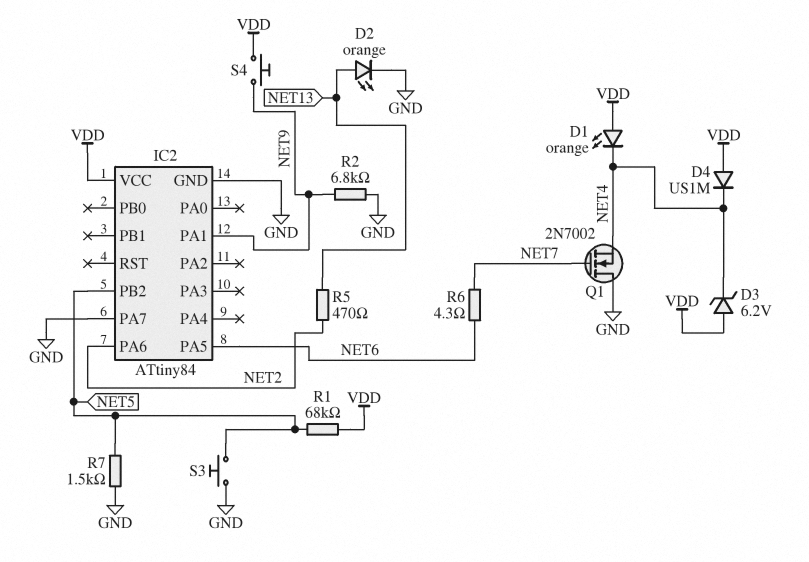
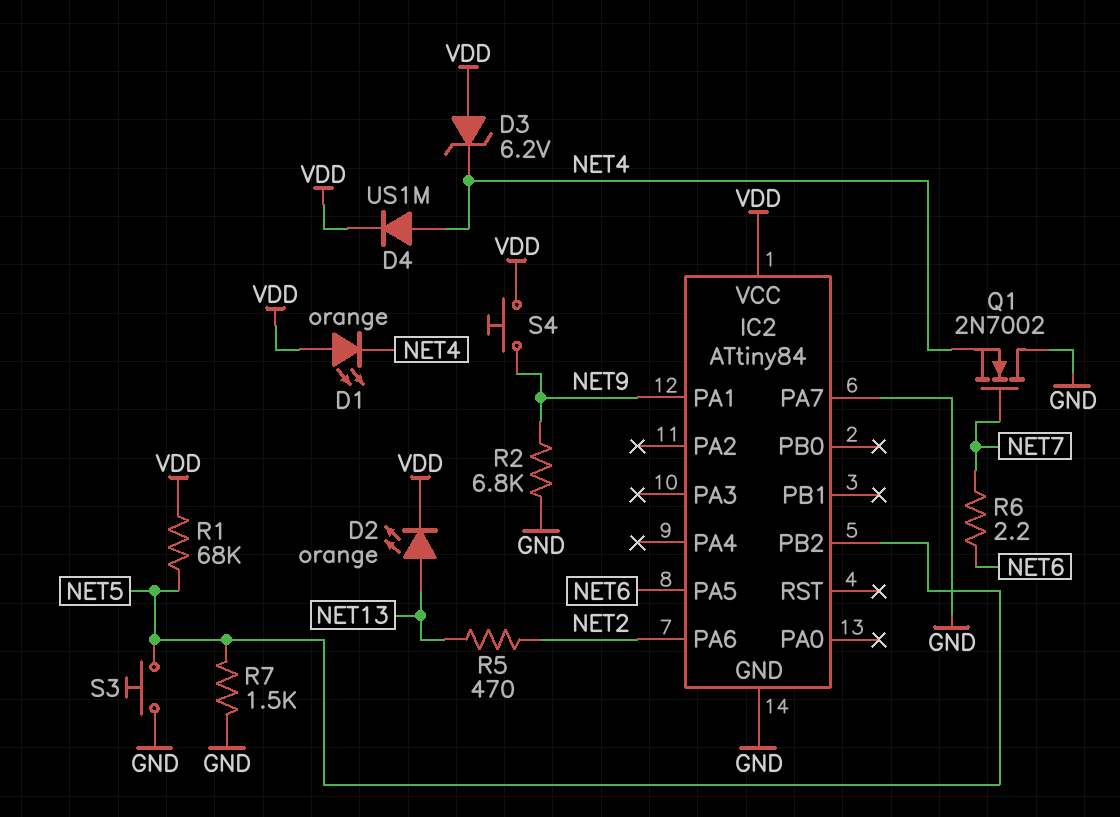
D2: LED orange (A NET13, K GND) -> LED orange (A NET13, K VDD)
D4: diode US1M (A VDD, K NET4) -> diode US1M (A NET4, K VDD)
R6: 4.3 (NET6, NET7) -> 2.2 (NET6, NET7)

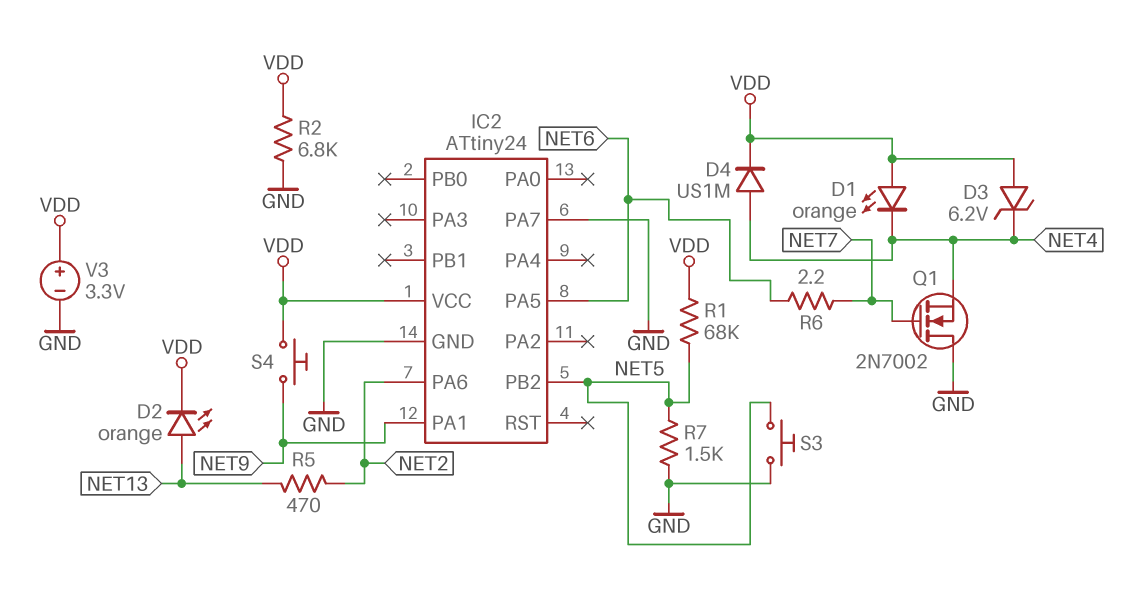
IC2: ATtiny84 -> ATtiny24
R2: 6.8k (GND, NET9) -> 6.8k (GND, VDD)
V3: none -> 3.3V (plus VDD, minus GND)

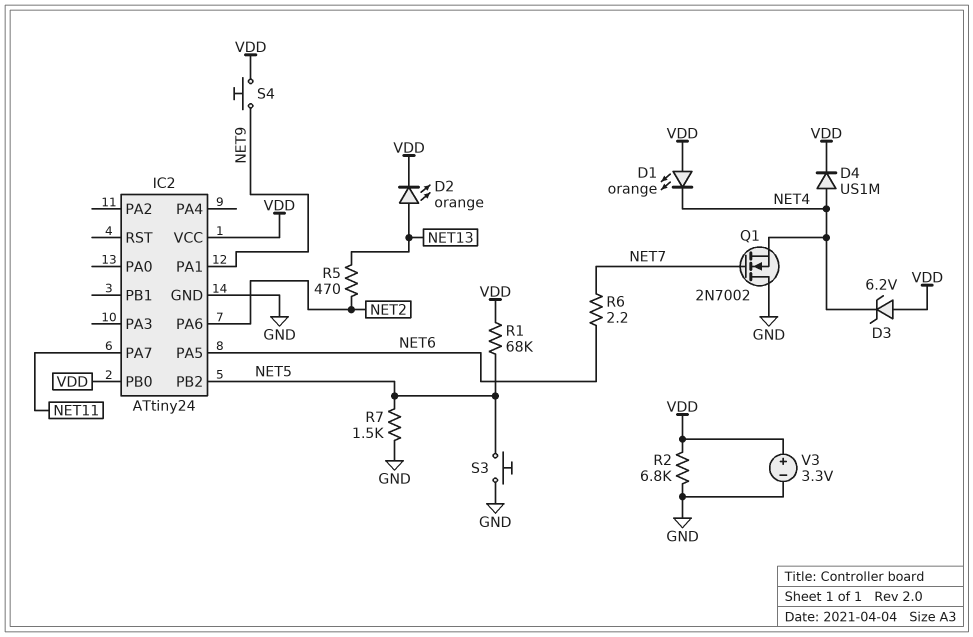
IC2 pin PA7: GND -> NET11
IC2 pin PB0: none -> VDD

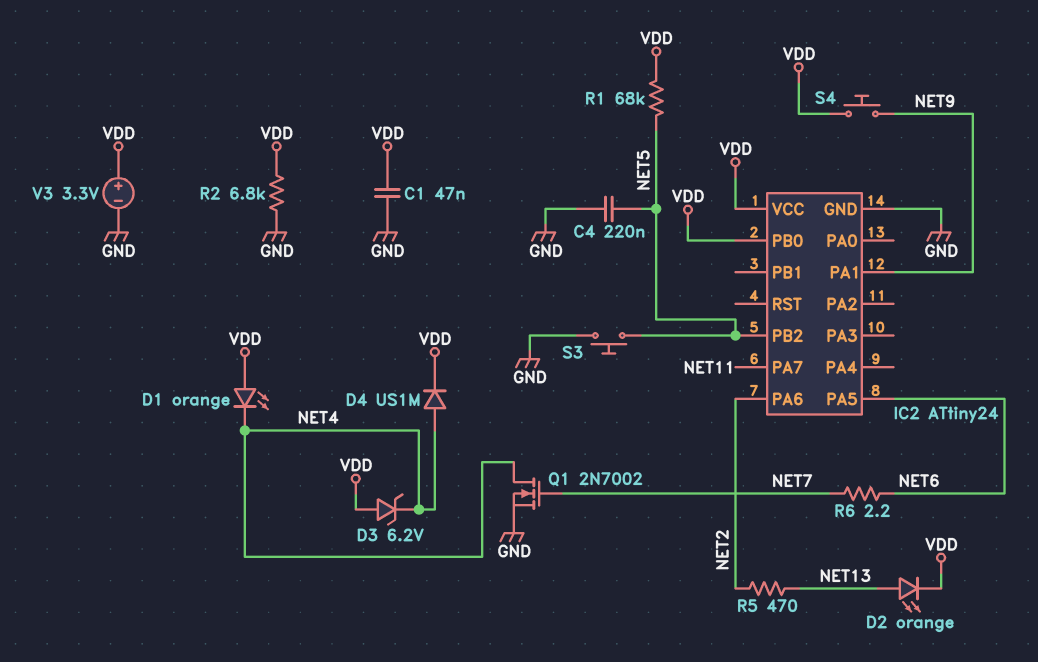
C1: none -> 47nF (GND, VDD)
C4: none -> 220nF (GND, NET5)
Q1: NMOS 2N7002 (G NET7, D GND, S NET4) -> NMOS 2N7002 (G NET7, D NET4, S GND)
R7: 1.5k (GND, NET5) -> none

